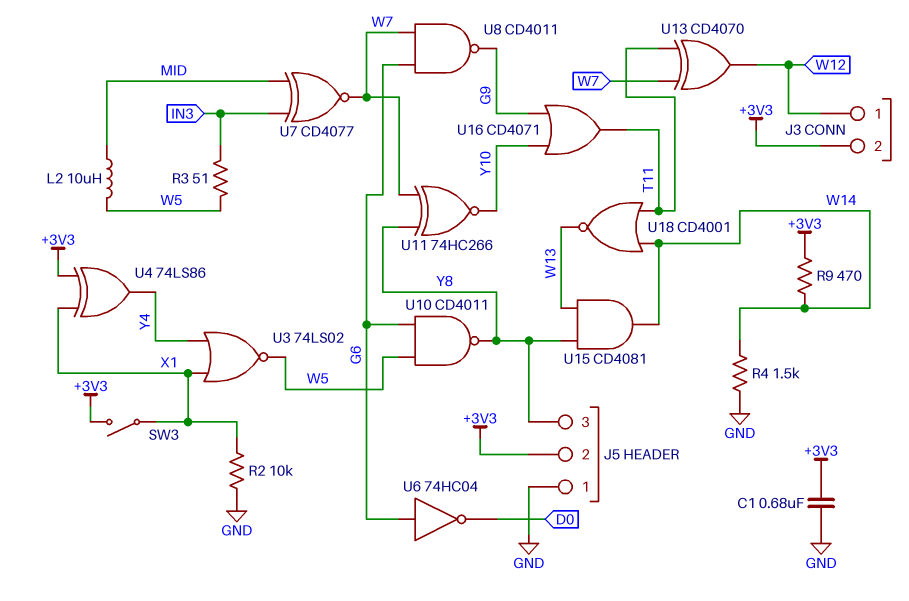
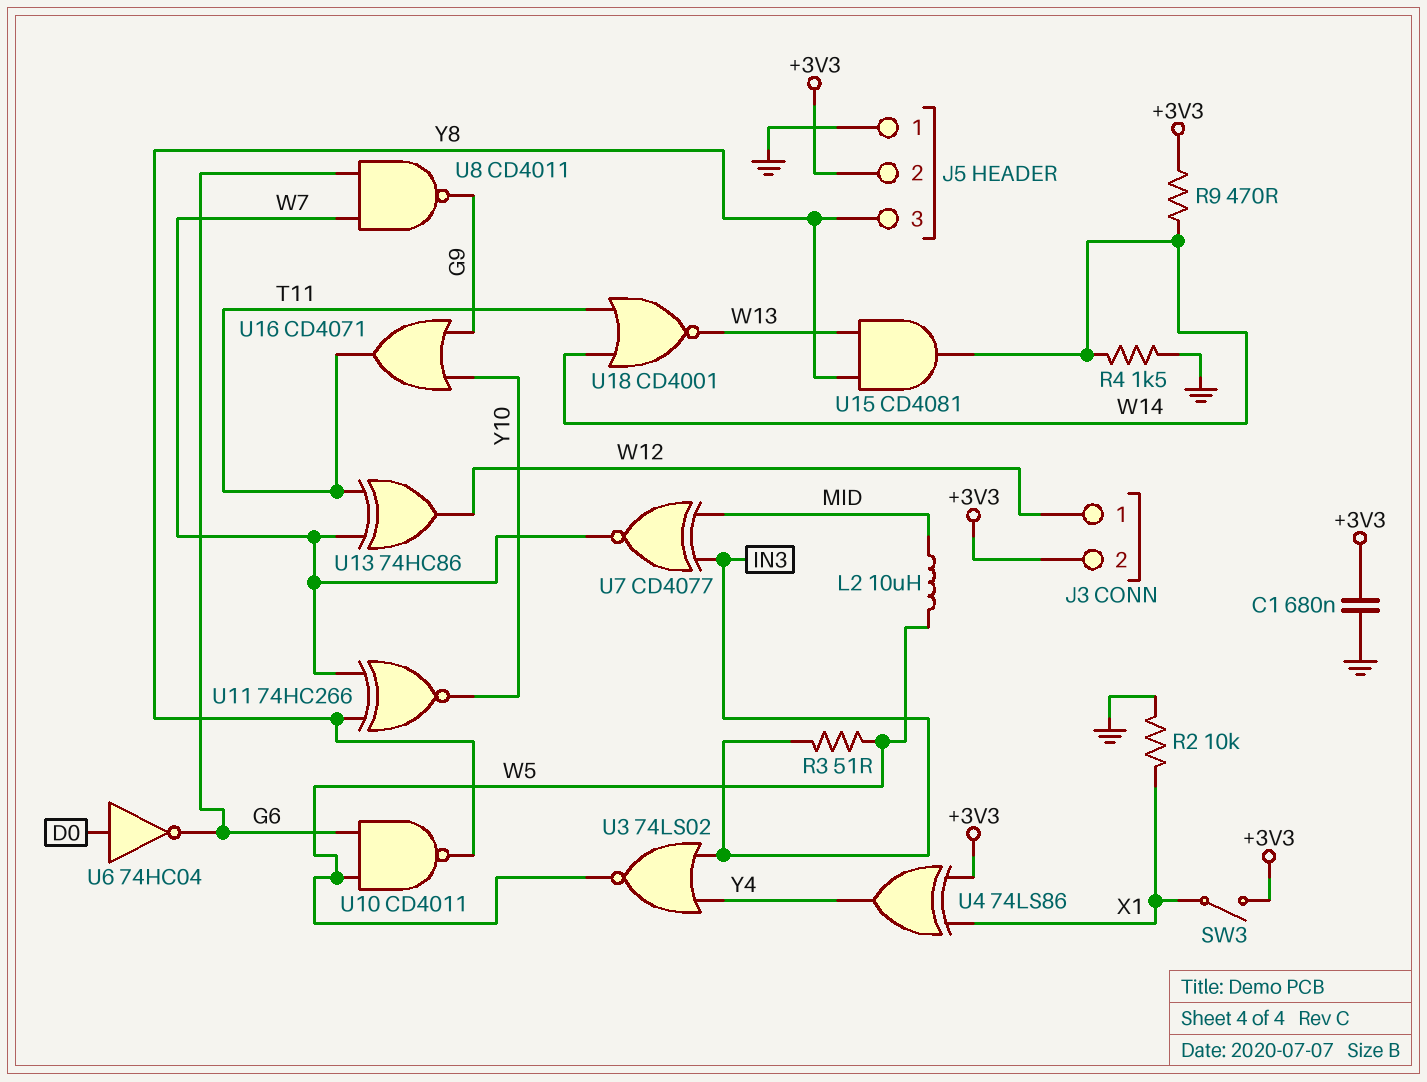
U3: NOR 74LS02 (in X1, in Y4, out W5) -> NOR 74LS02 (in IN3, in Y4, out W5)
U6: NOT 74HC04 (in G6, out D0) -> NOT 74HC04 (in D0, out G6)
U13: XOR CD4070 (in T11, in W7, out W12) -> XOR 74HC86 (in T11, in W7, out W12)

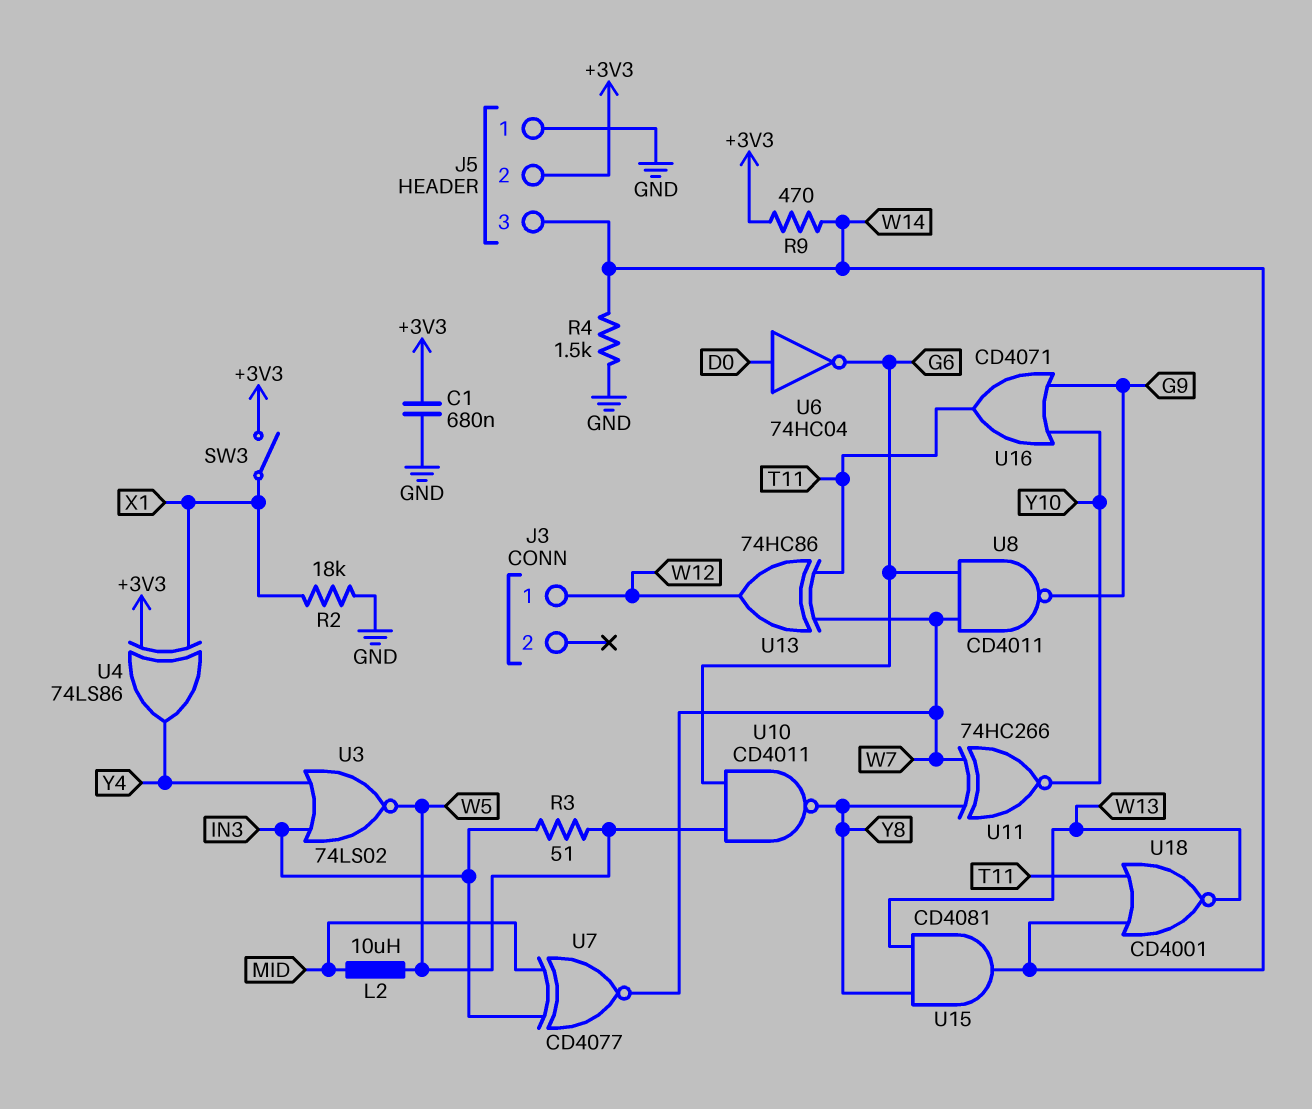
J3 pin 2: +3V3 -> none
J5 pin 3: Y8 -> W14
R2: 10k (GND, X1) -> 18k (GND, X1)

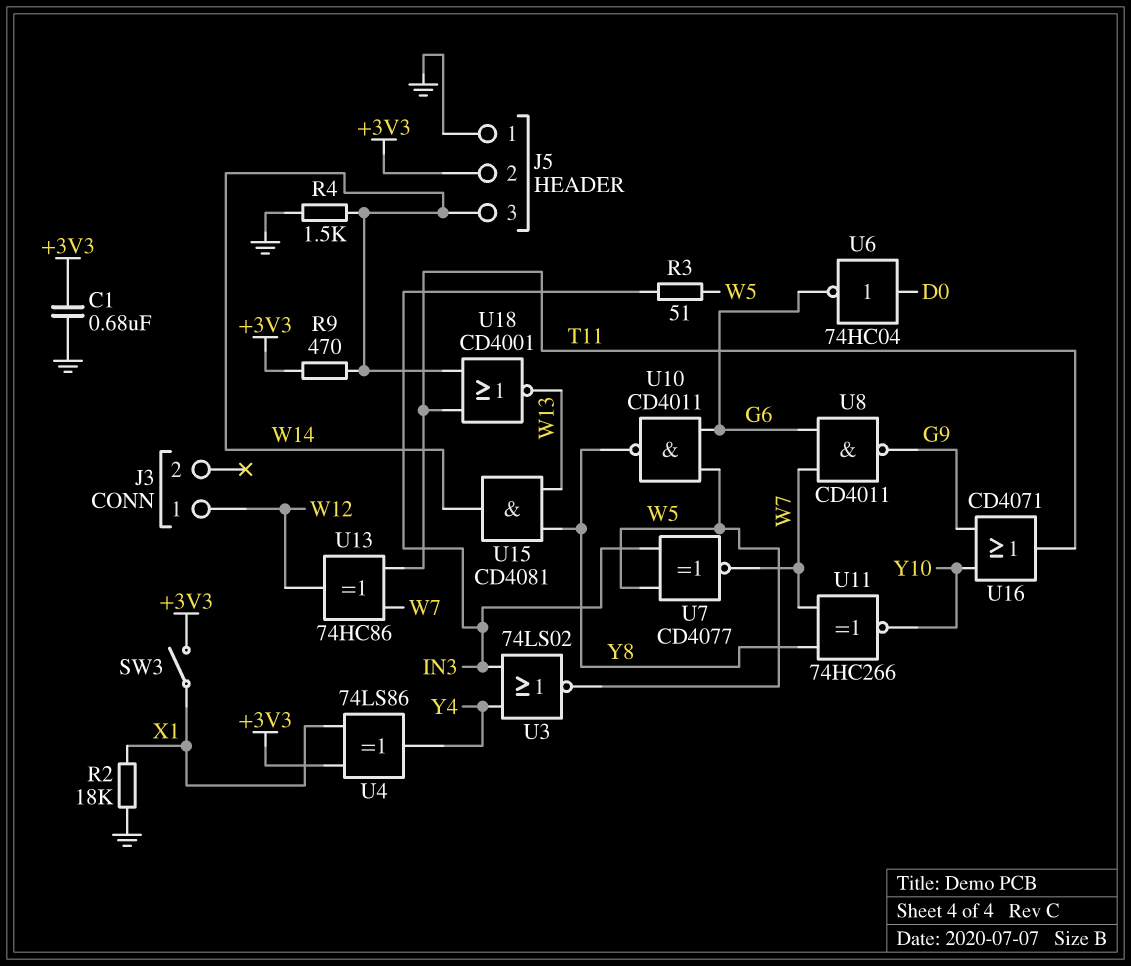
L2: 10uH (MID, W5) -> none
U7: XNOR CD4077 (in IN3, in MID, out W7) -> XNOR CD4077 (in IN3, in W5, out W7)

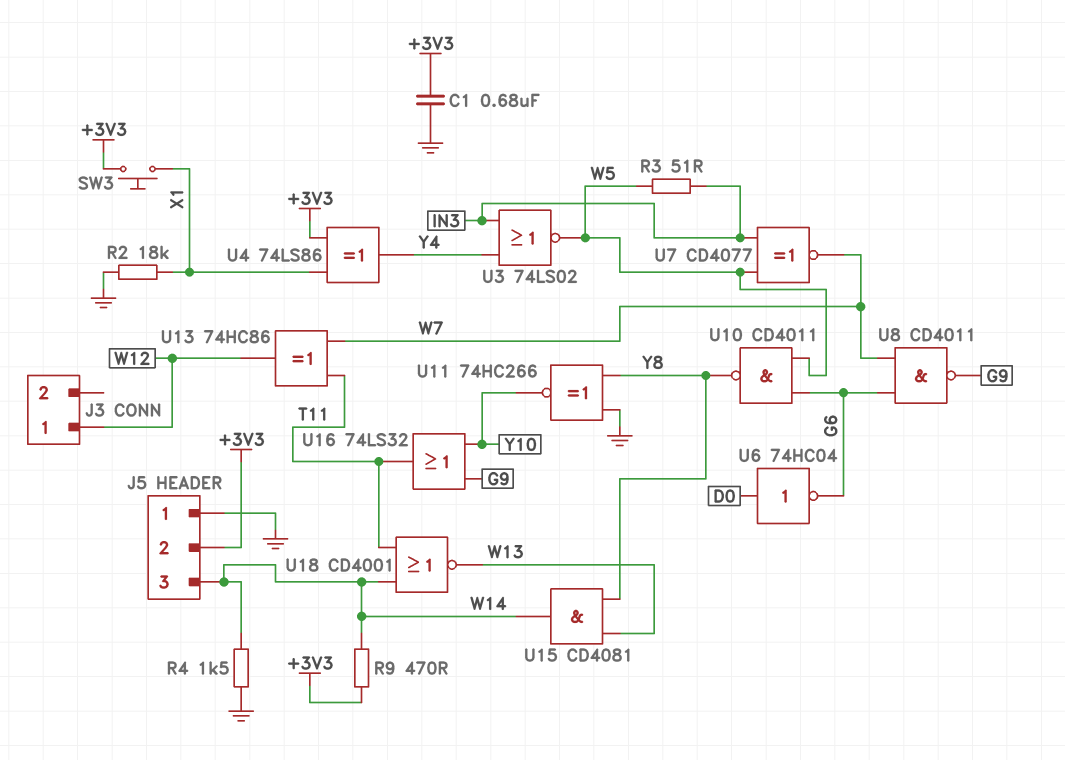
SW3: switch (+3V3, X1) -> button (+3V3, X1)
U11: XNOR 74HC266 (in W7, in Y8, out Y10) -> XNOR 74HC266 (in GND, in Y8, out Y10)
U16: OR CD4071 (in G9, in Y10, out T11) -> OR 74LS32 (in G9, in Y10, out T11)

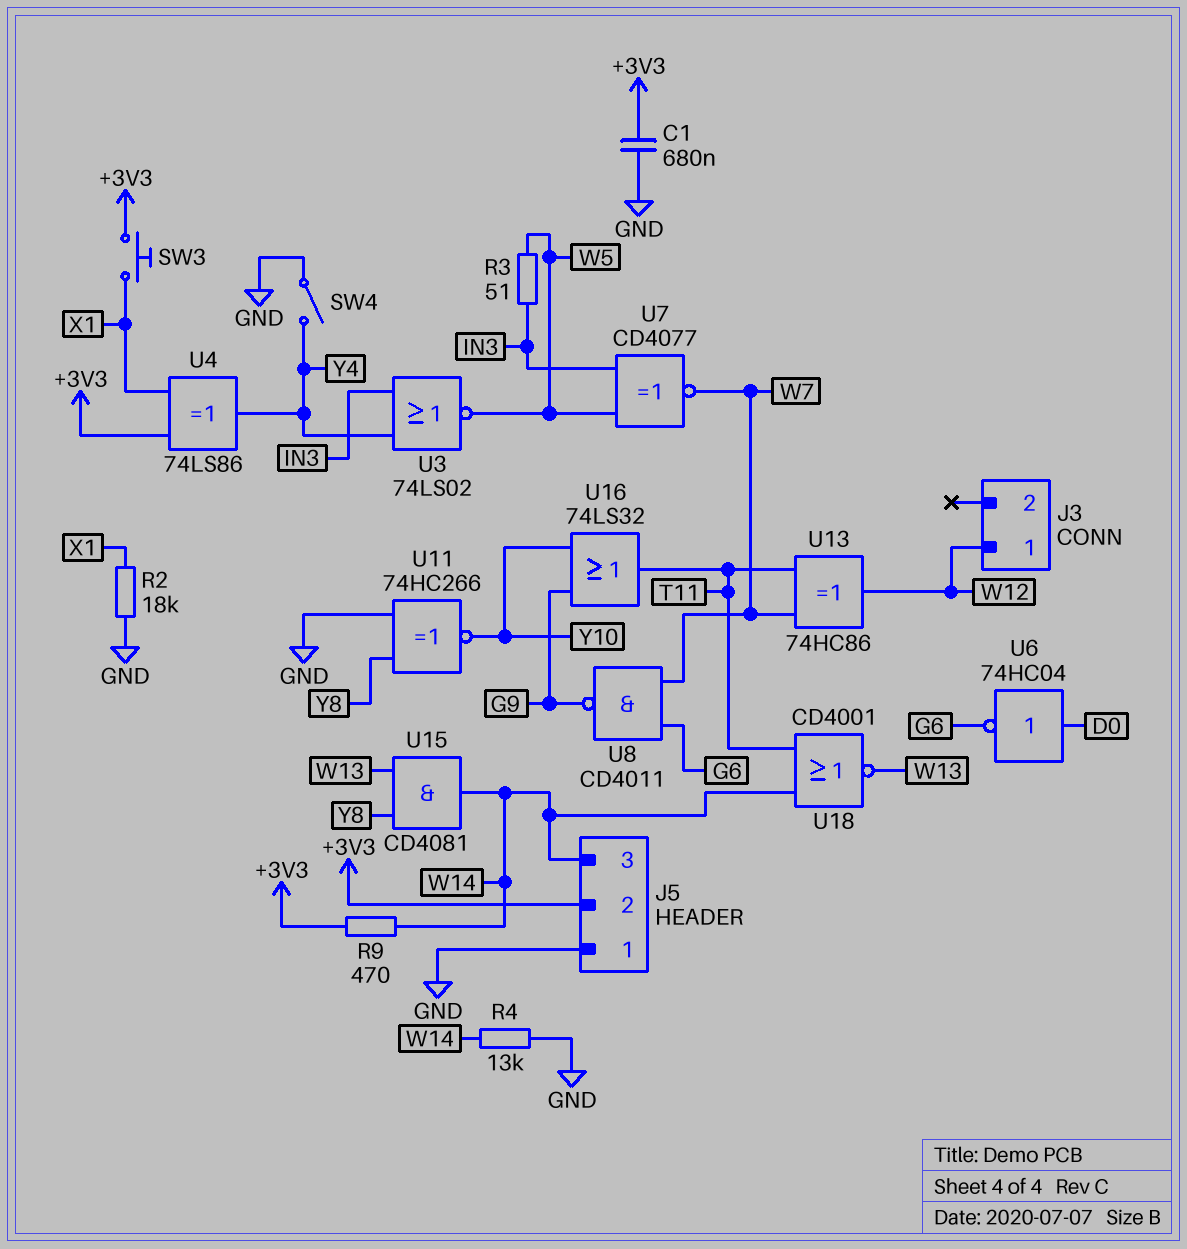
R4: 1.5k (GND, W14) -> 13k (GND, W14)
SW4: none -> switch (GND, Y4)
U10: NAND CD4011 (in G6, in W5, out Y8) -> none

